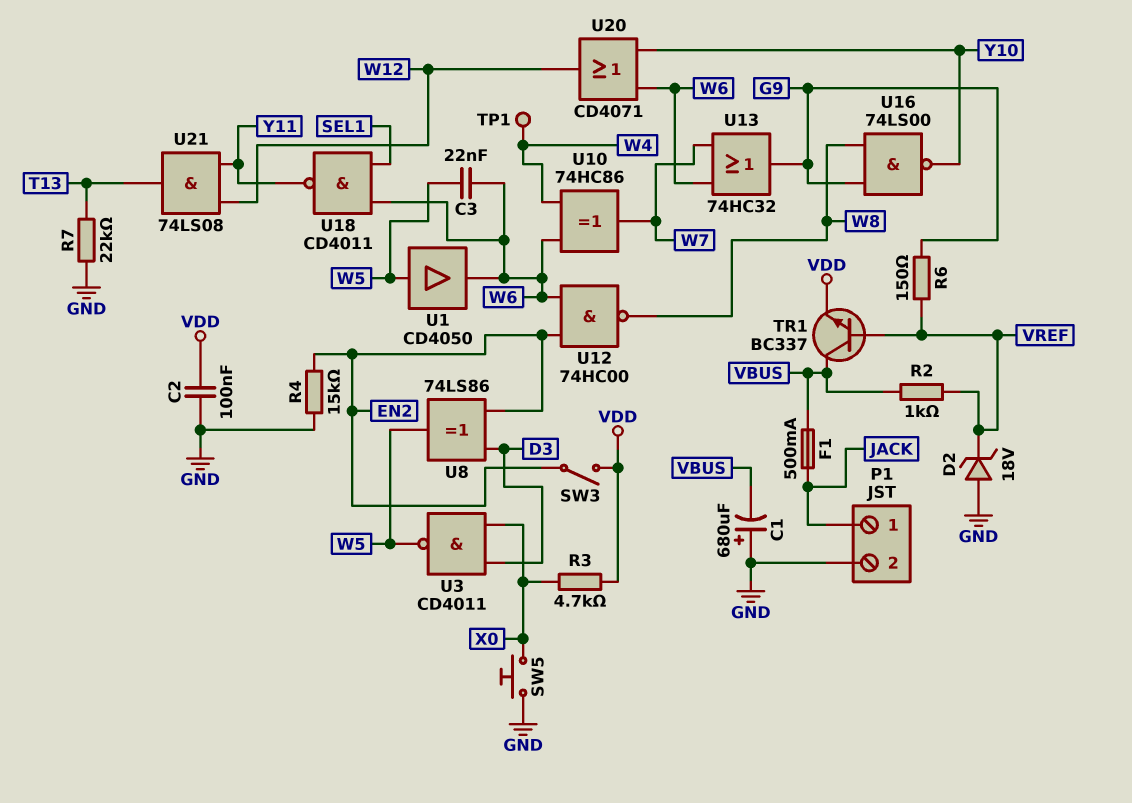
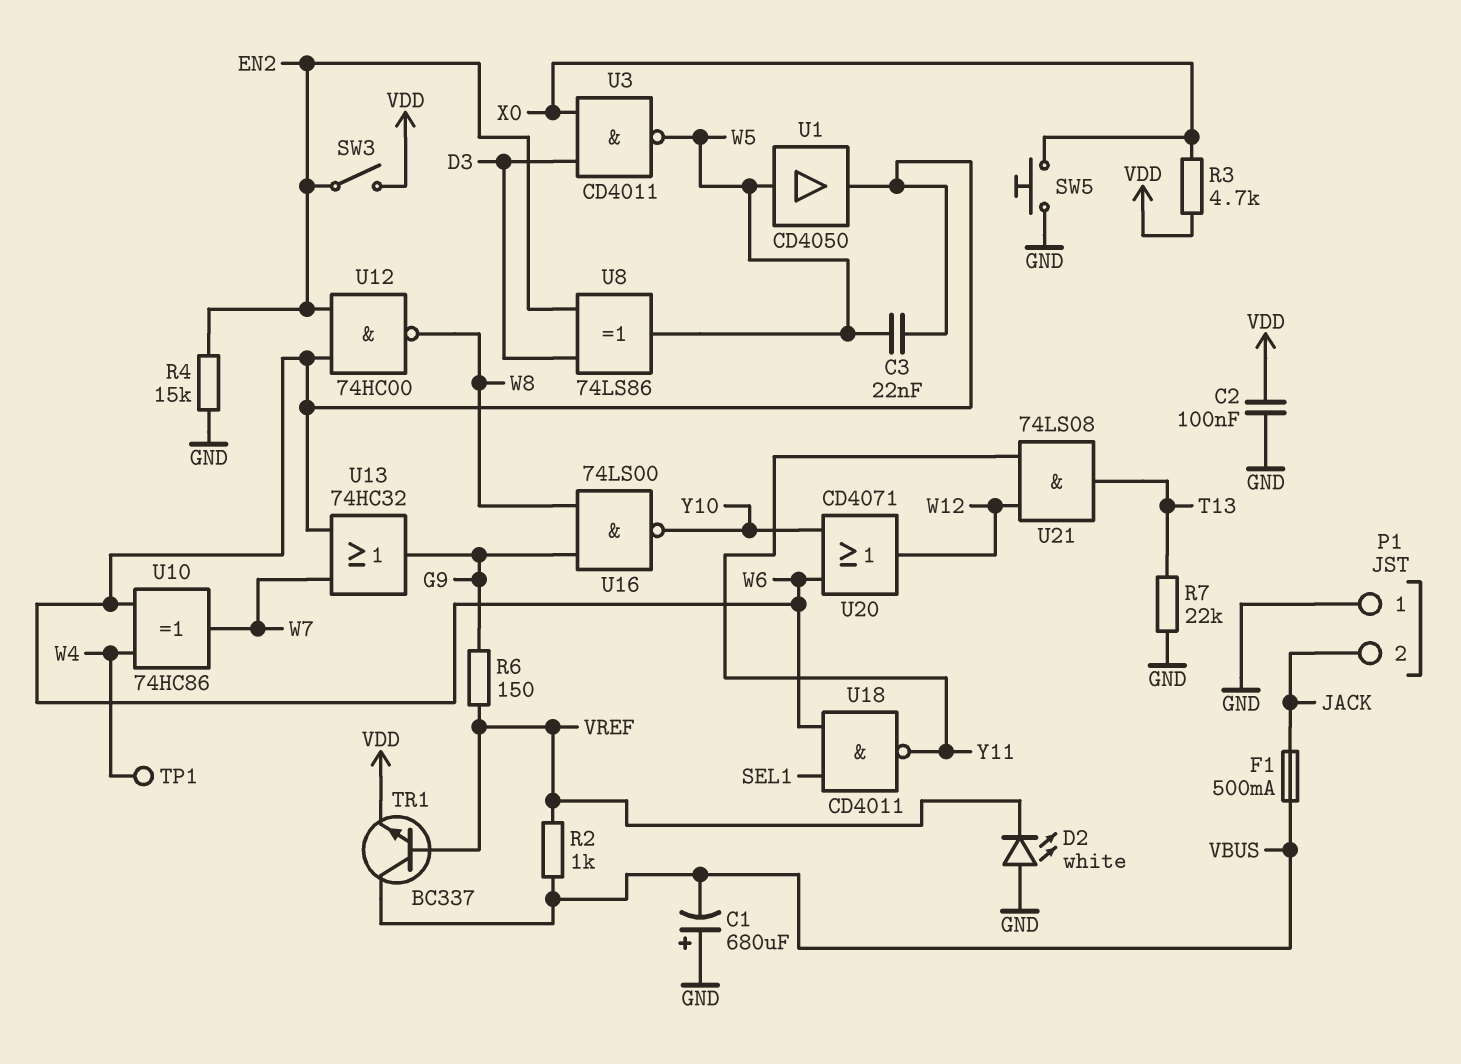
D2: zener 18V (A GND, K VREF) -> LED white (A GND, K VREF)
P1 pin 1: JACK -> GND
P1 pin 2: GND -> JACK

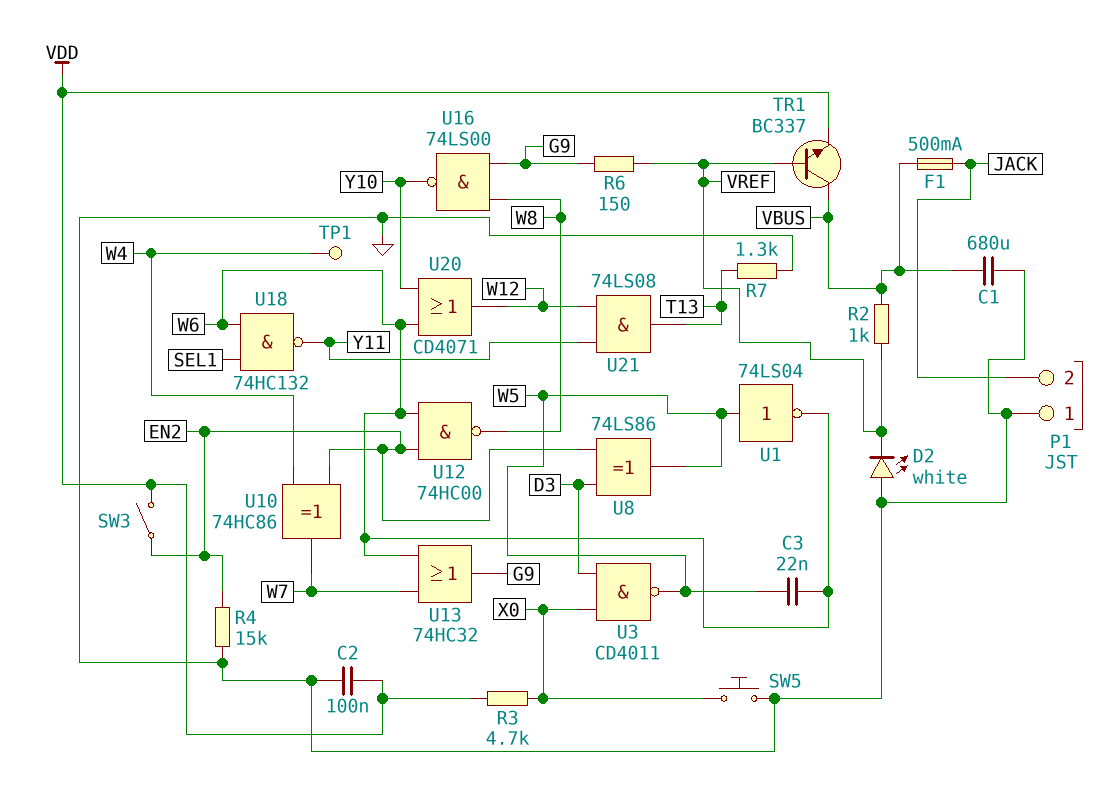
C1: 680uF (plus GND, minus VBUS) -> 680uF (GND, VBUS)
R7: 22k (GND, T13) -> 1.3k (GND, T13)
U1: buffer CD4050 (in W5, out W6) -> NOT 74LS04 (in W5, out W6)
U10: XOR 74HC86 (in W4, in W6, out W7) -> XOR 74HC86 (in EN2, in W4, out W7)
U18: NAND CD4011 (in SEL1, in W6, out Y11) -> NAND 74HC132 (in SEL1, in W6, out Y11)

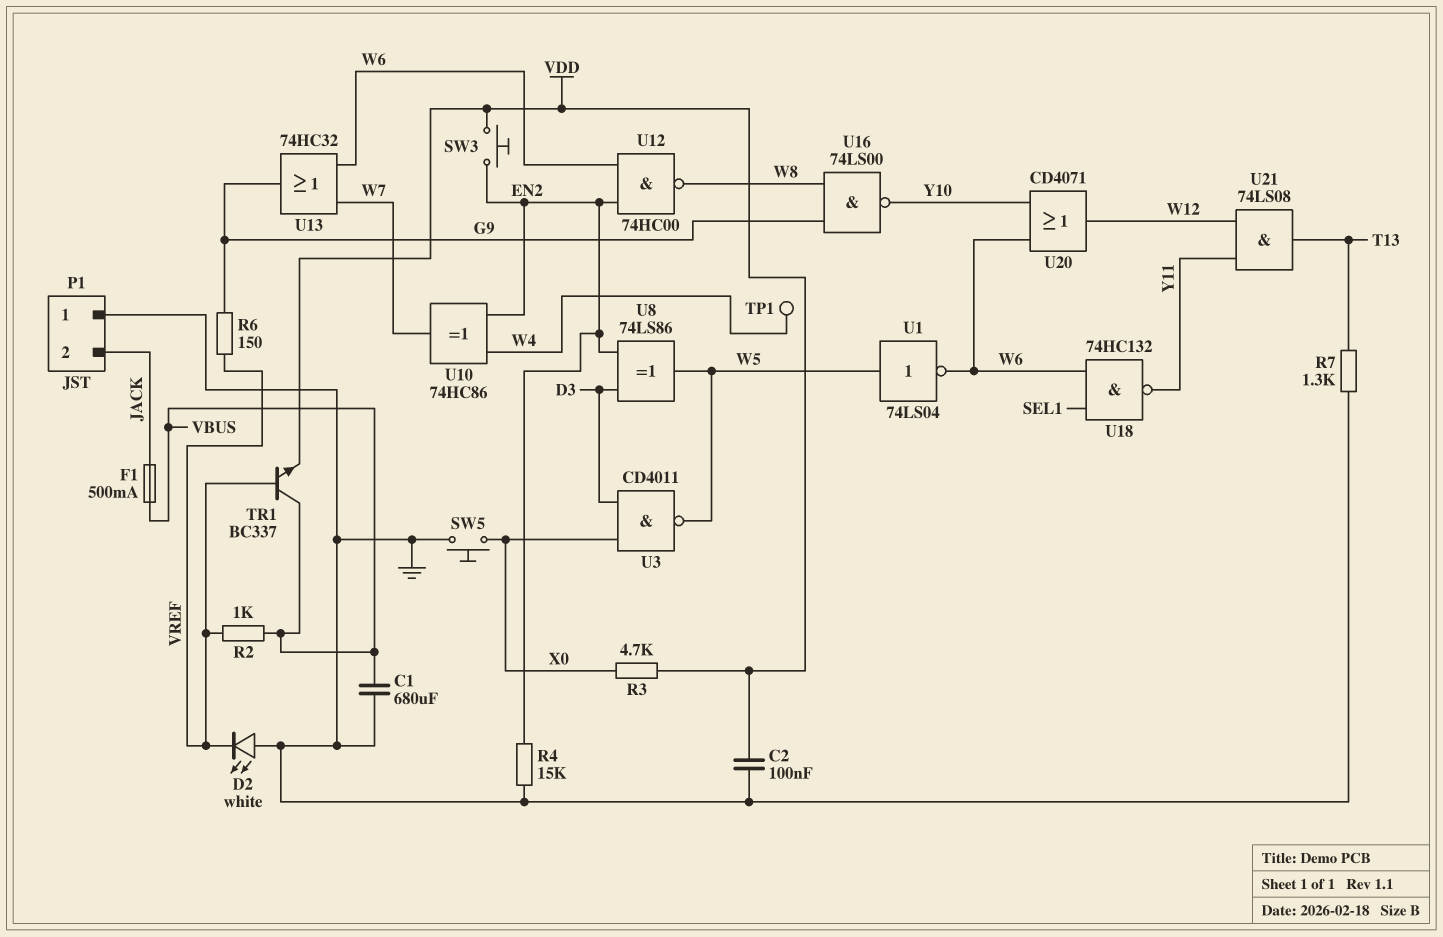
C3: 22nF (W5, W6) -> none
SW3: switch (EN2, VDD) -> button (EN2, VDD)

